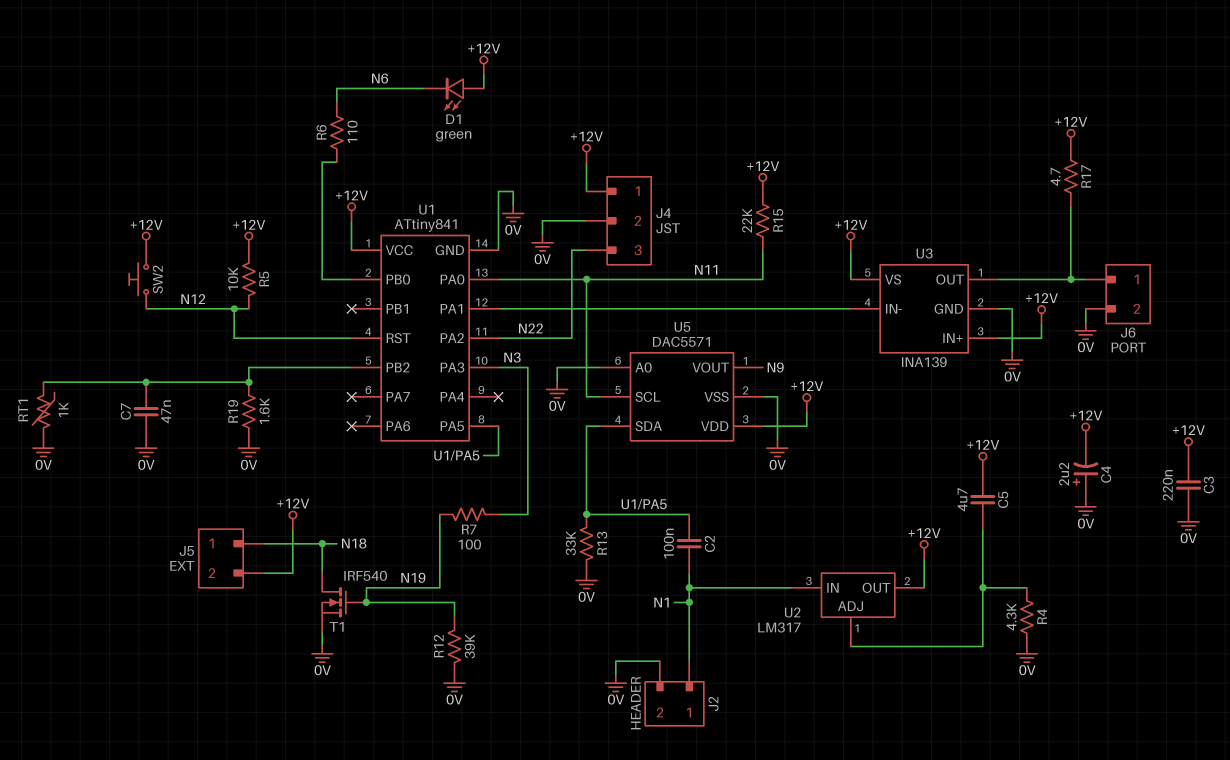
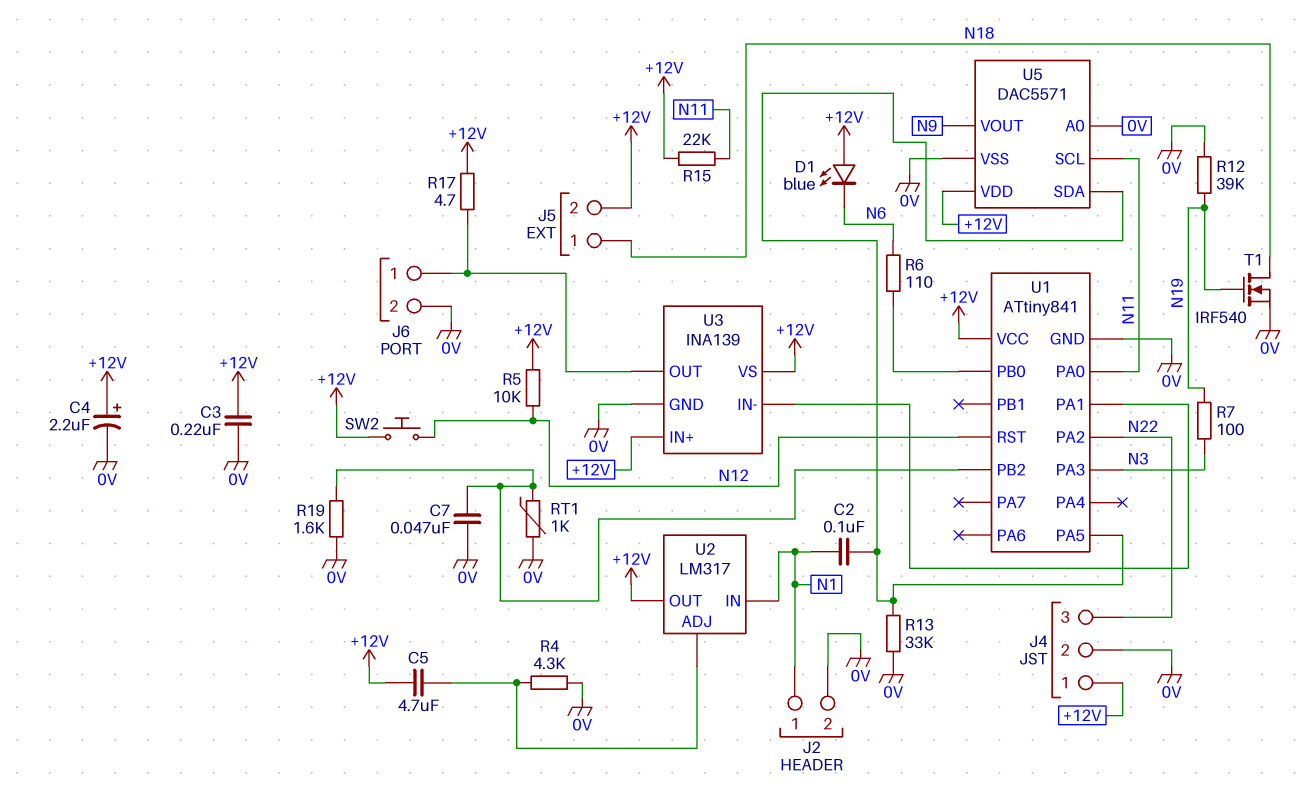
C4: 2.2uF (plus 0V, minus +12V) -> 2.2uF (plus +12V, minus 0V)
D1: LED green (A +12V, K N6) -> LED blue (A +12V, K N6)

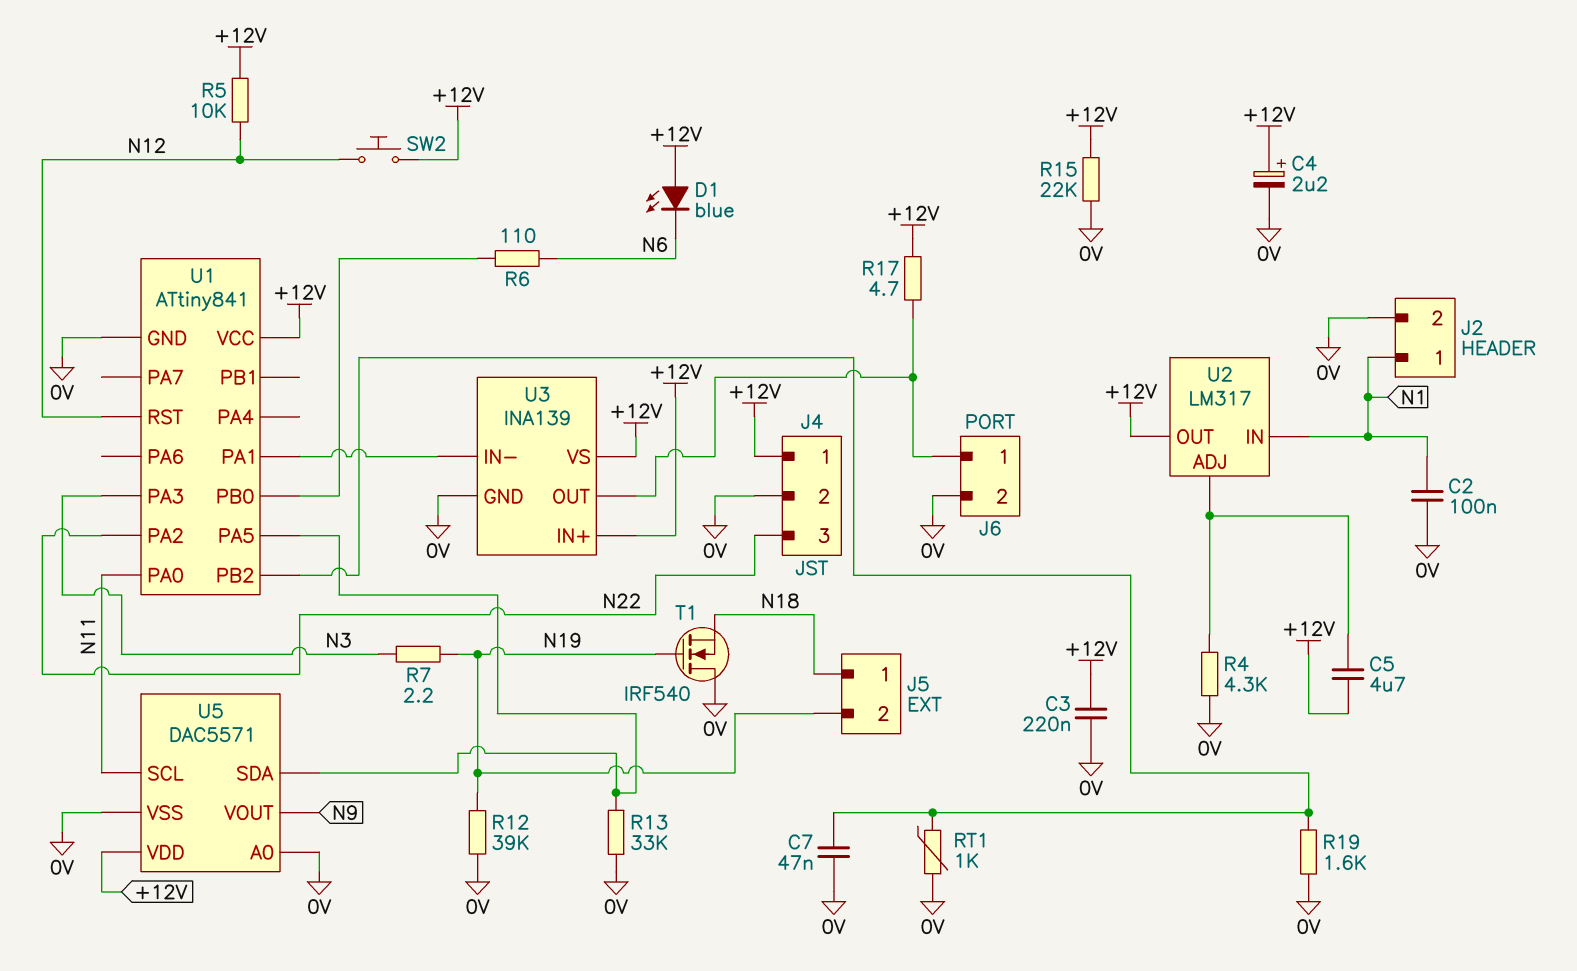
C2: 100nF (N1, U1/PA5) -> 100nF (0V, N1)
J5 pin 2: +12V -> N19
R7: 100 (N3, N19) -> 2.2 (N3, N19)
R15: 22k (+12V, N11) -> 22k (+12V, 0V)
T1: NMOS IRF540 (G N19, D N18, S 0V) -> NMOS IRF540 (G N19, D 0V, S N18)

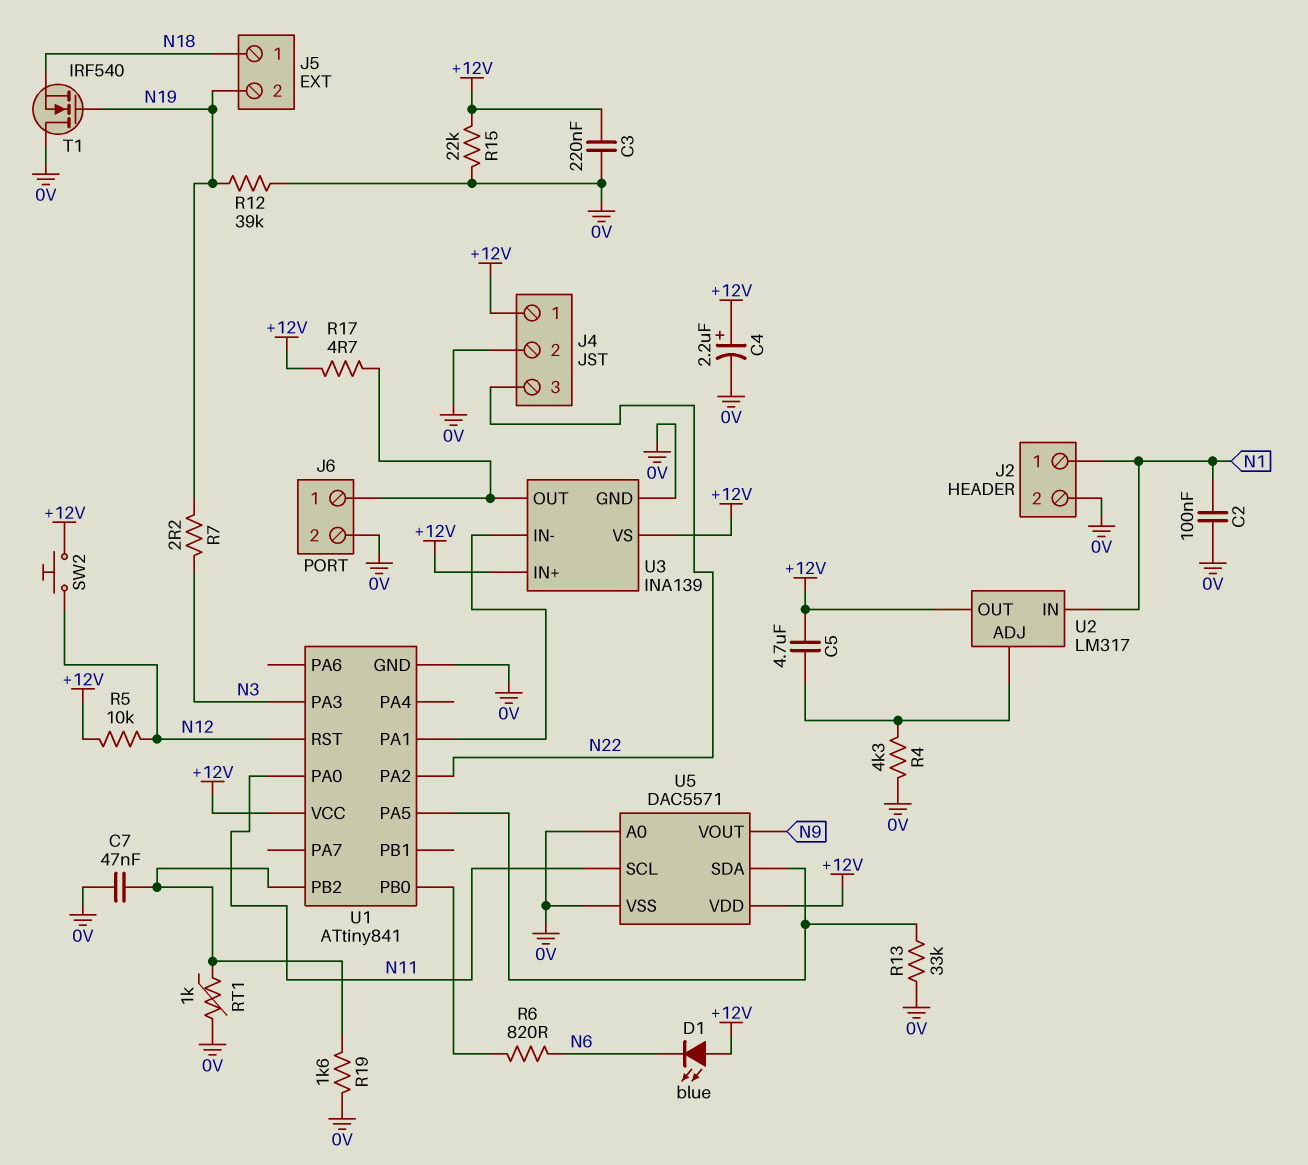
R6: 110 (N6, U1/PB0) -> 820 (N6, U1/PB0)

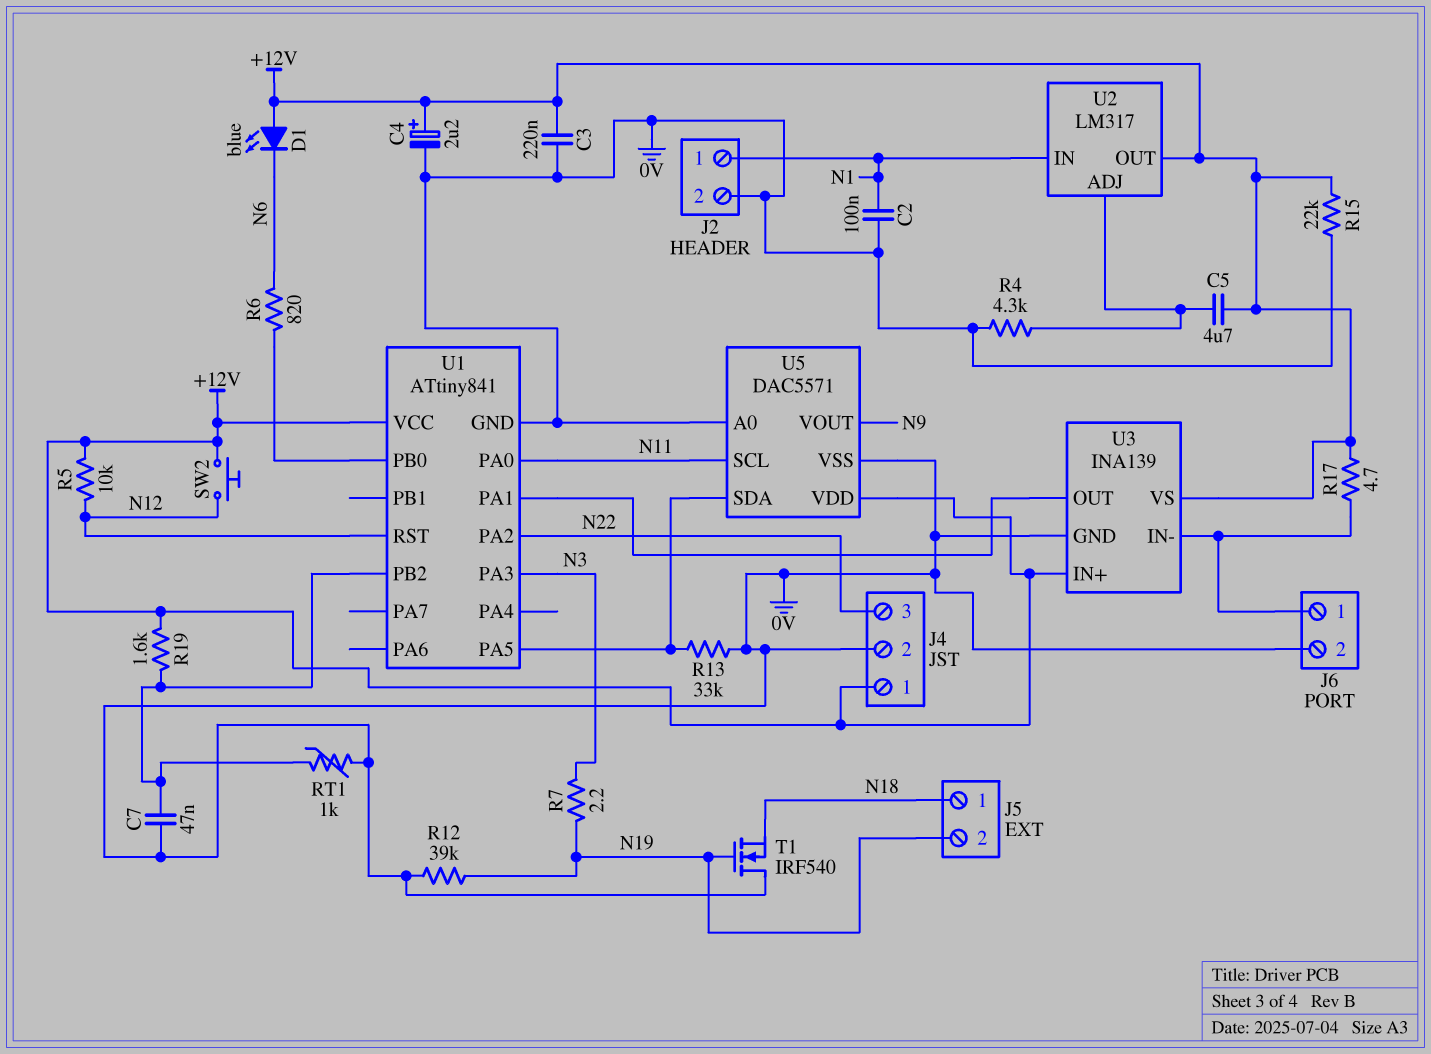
R19: 1.6k (0V, U1/PB2) -> 1.6k (+12V, U1/PB2)
U3 pin IN-: U1/PA1 -> J6/1
U3 pin OUT: J6/1 -> U1/PA1

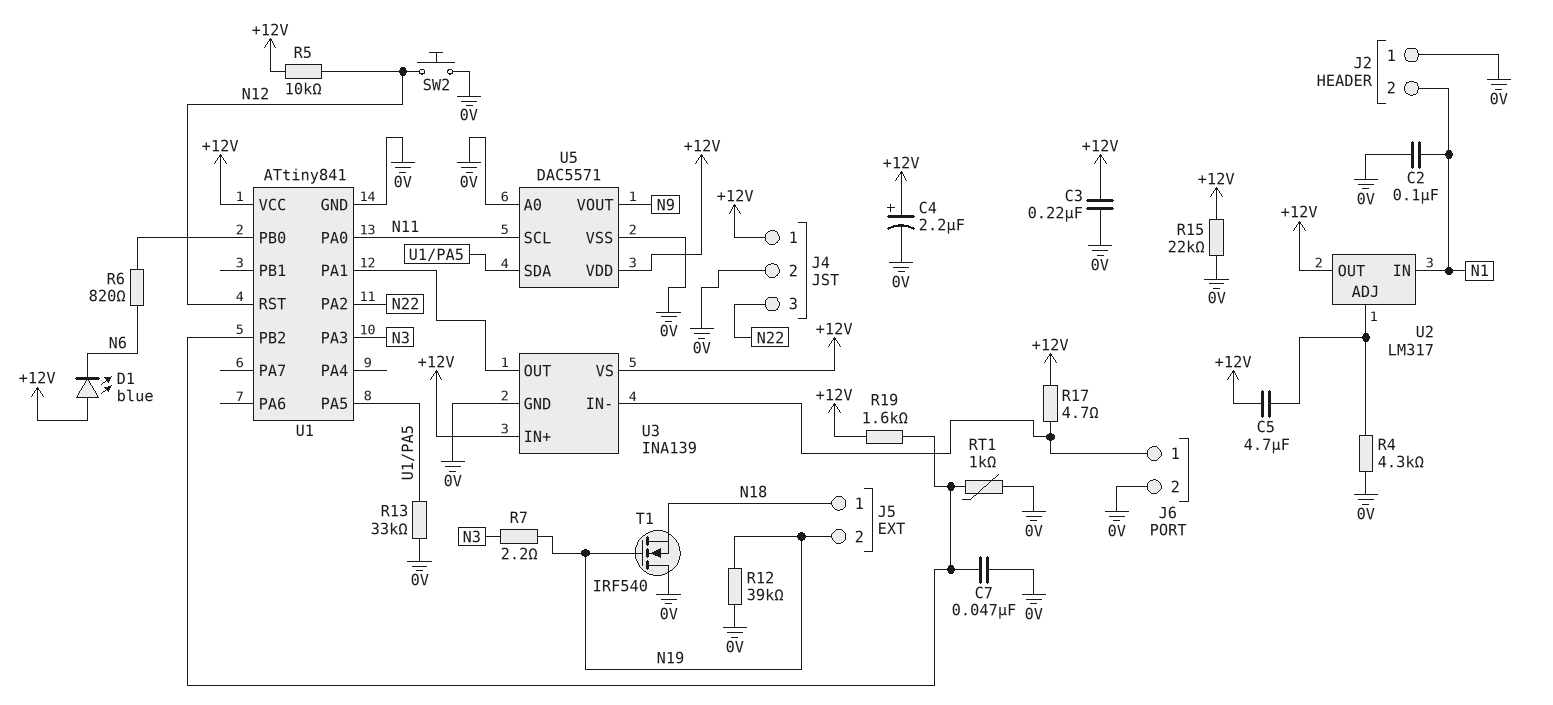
J2 pin 1: N1 -> 0V
J2 pin 2: 0V -> N1
SW2: button (+12V, N12) -> button (0V, N12)

